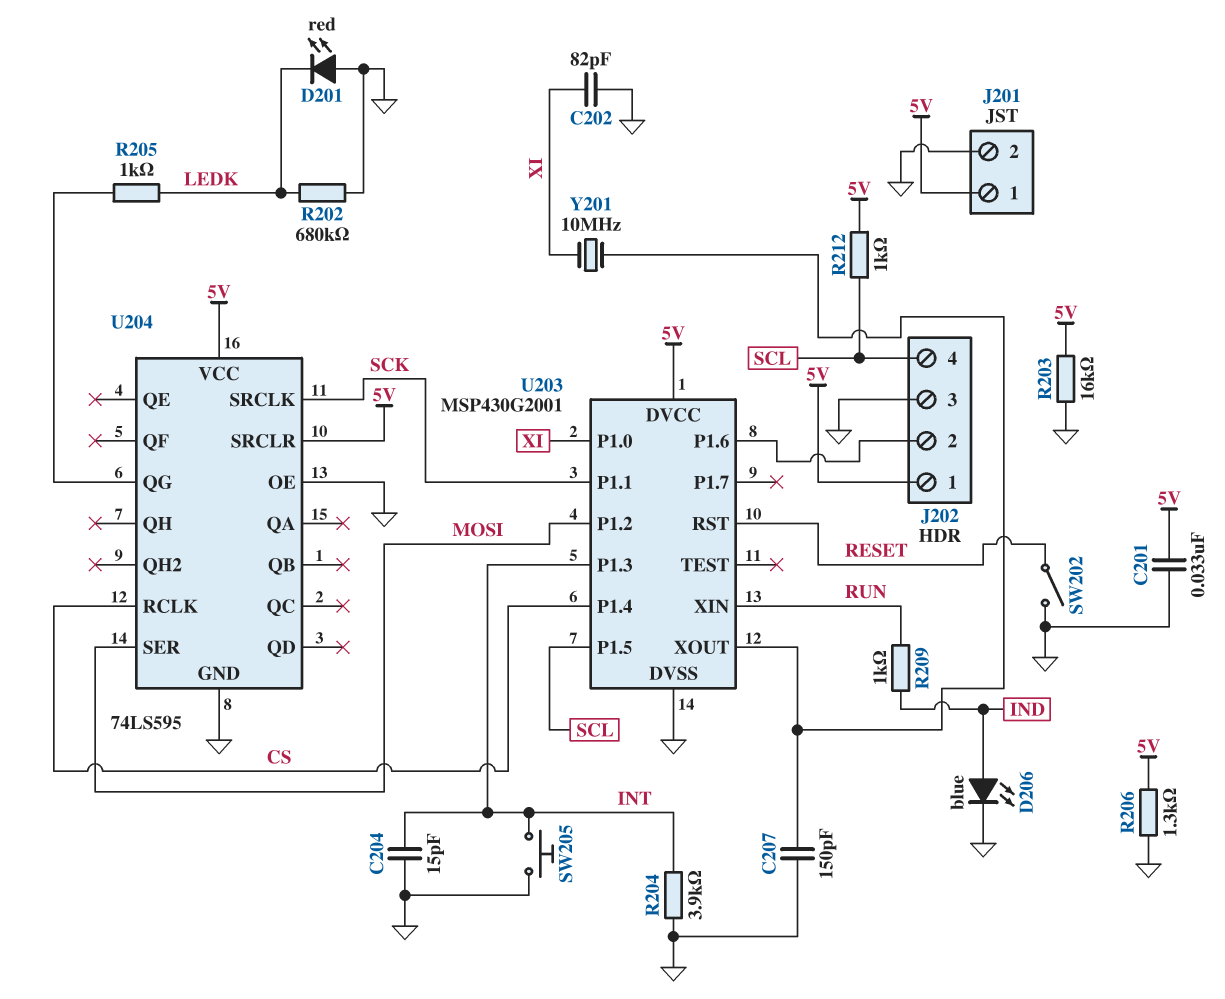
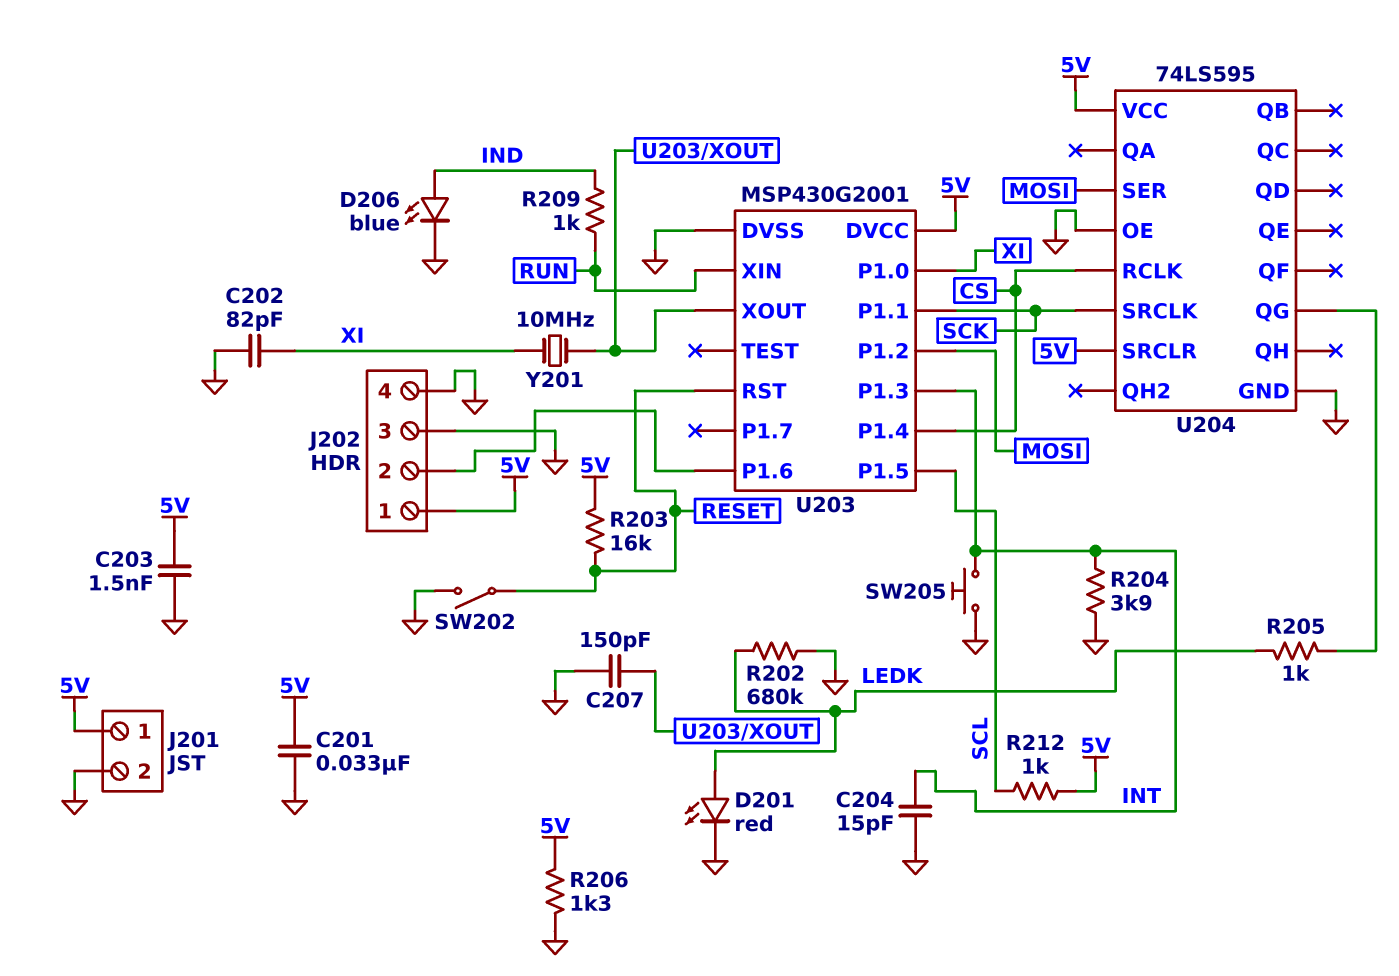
C203: none -> 1.5nF (5V, GND)
D201: LED red (A GND, K LEDK) -> LED red (A LEDK, K GND)
J202 pin 4: SCL -> GND
R203: 16k (5V, GND) -> 16k (5V, RESET)

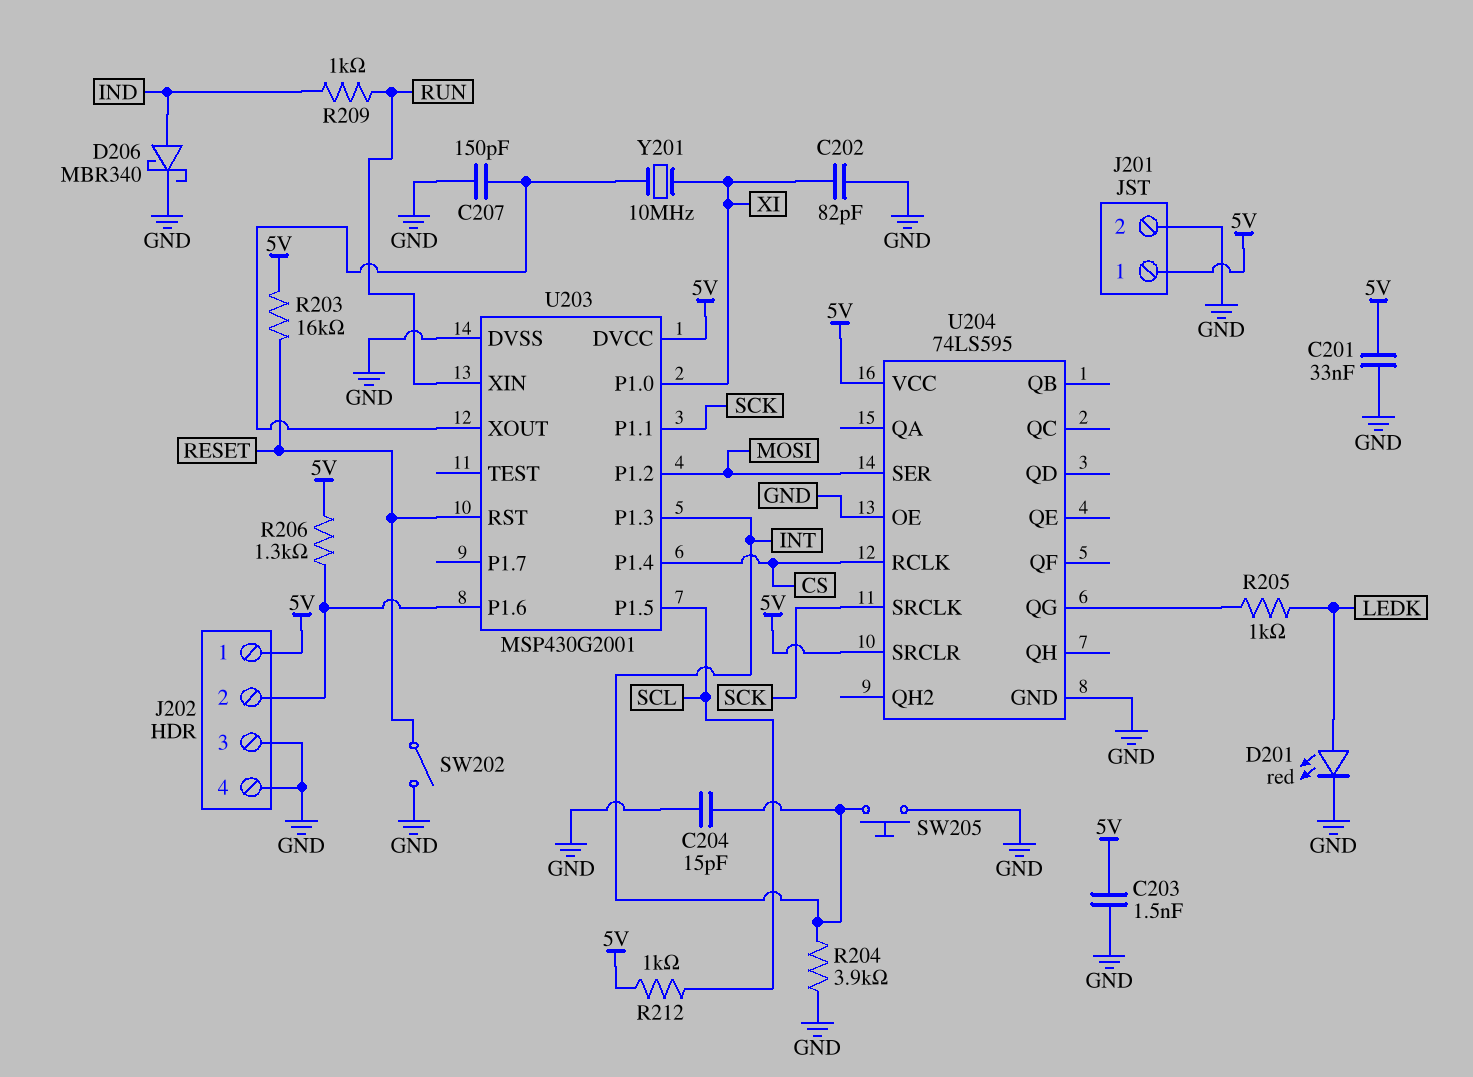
D206: LED blue (A IND, K GND) -> schottky MBR340 (A IND, K GND)
R202: 680k (GND, LEDK) -> none
R206: 1.3k (5V, GND) -> 1.3k (5V, J202/2)

